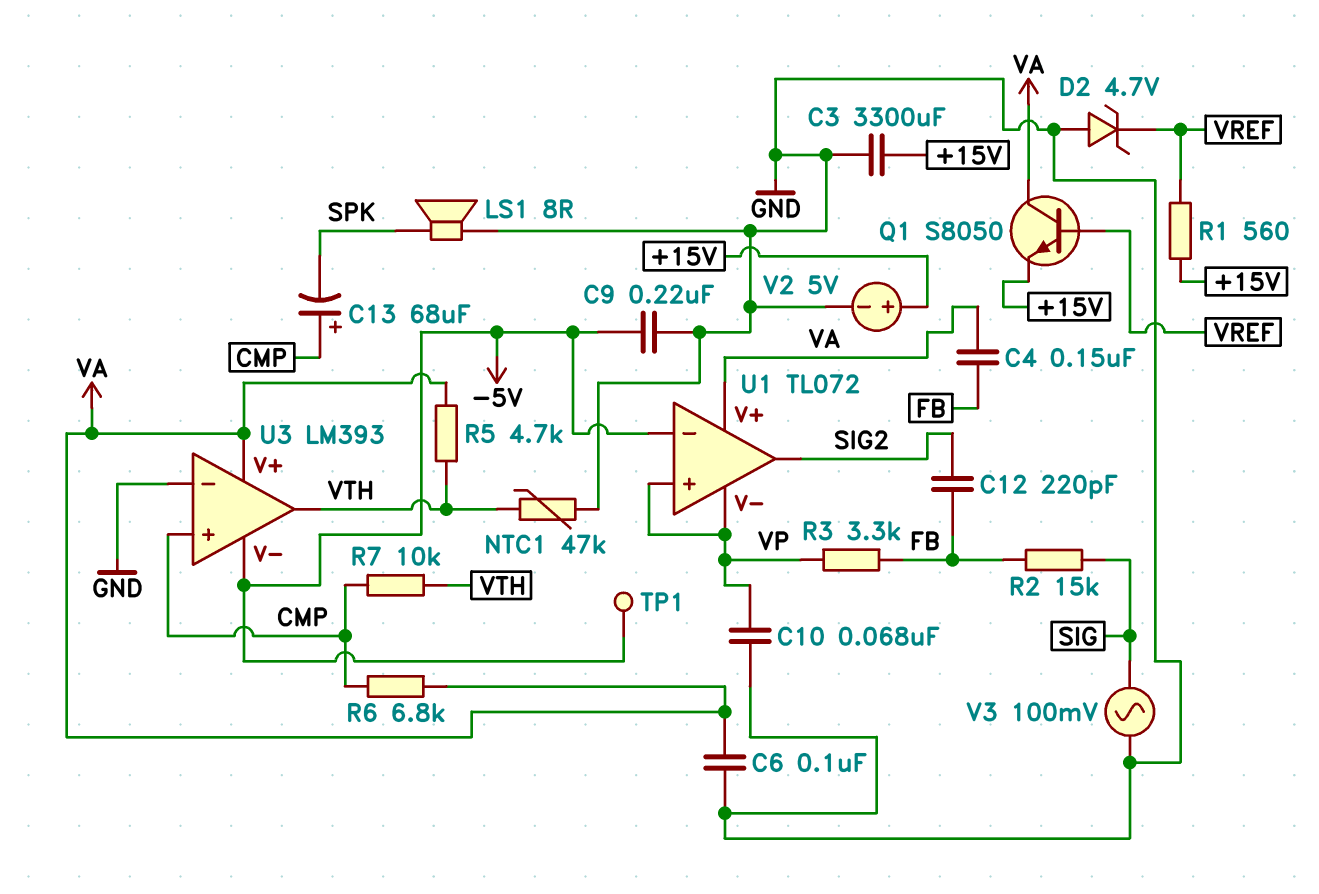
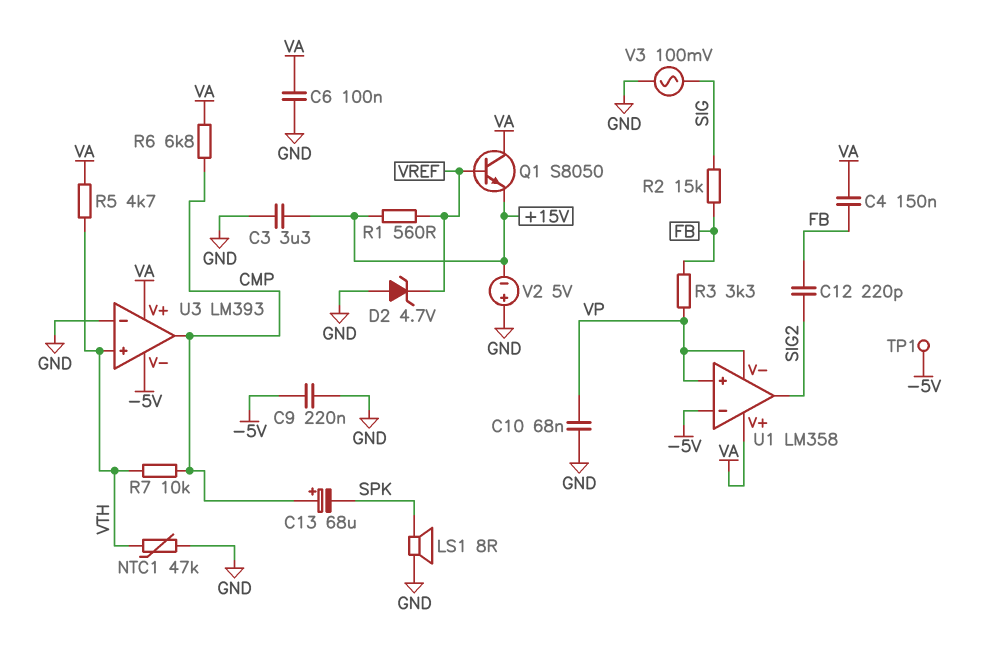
C3: 3300uF (+15V, GND) -> 3.3uF (+15V, GND)
U1: TL072 -> LM358
U3 pin in+: CMP -> VTH
U3 pin out: VTH -> CMP
V2: 5V (plus +15V, minus GND) -> 5V (plus GND, minus +15V)

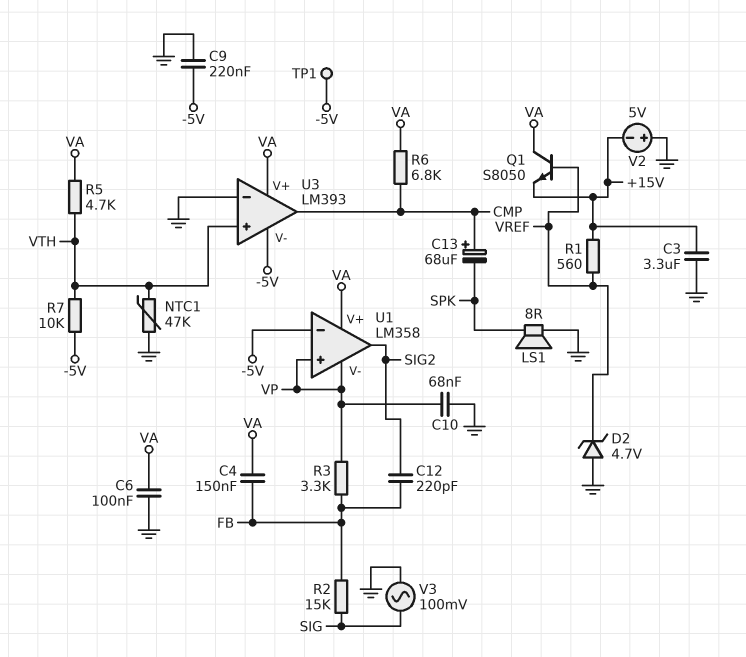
R7: 10k (CMP, VTH) -> 10k (-5V, VTH)

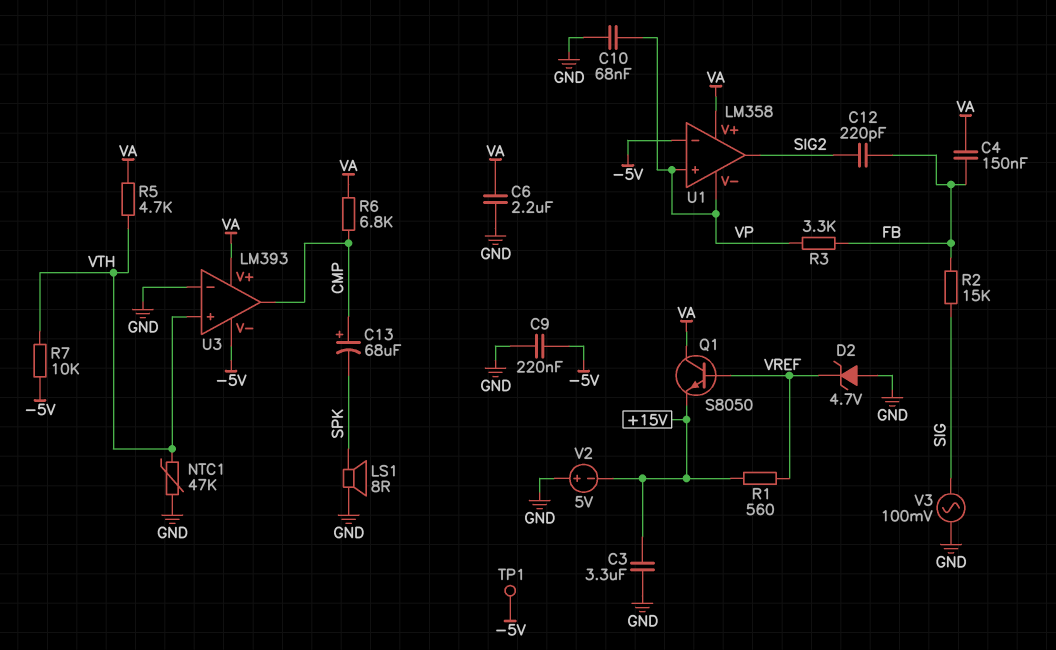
C6: 100nF (GND, VA) -> 2.2uF (GND, VA)

